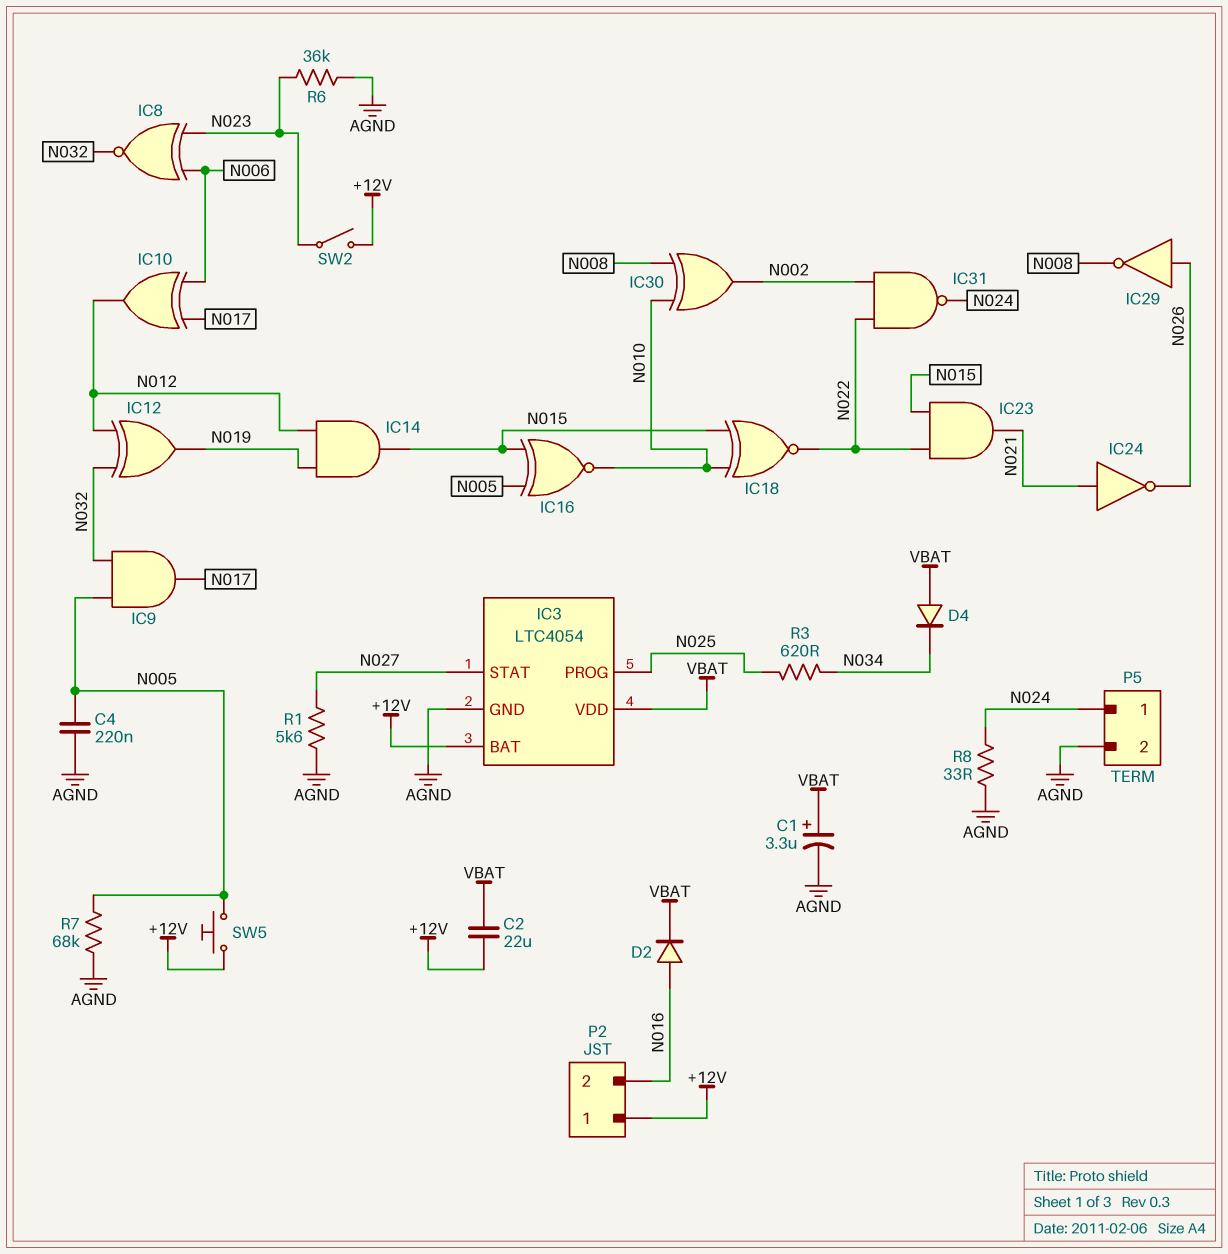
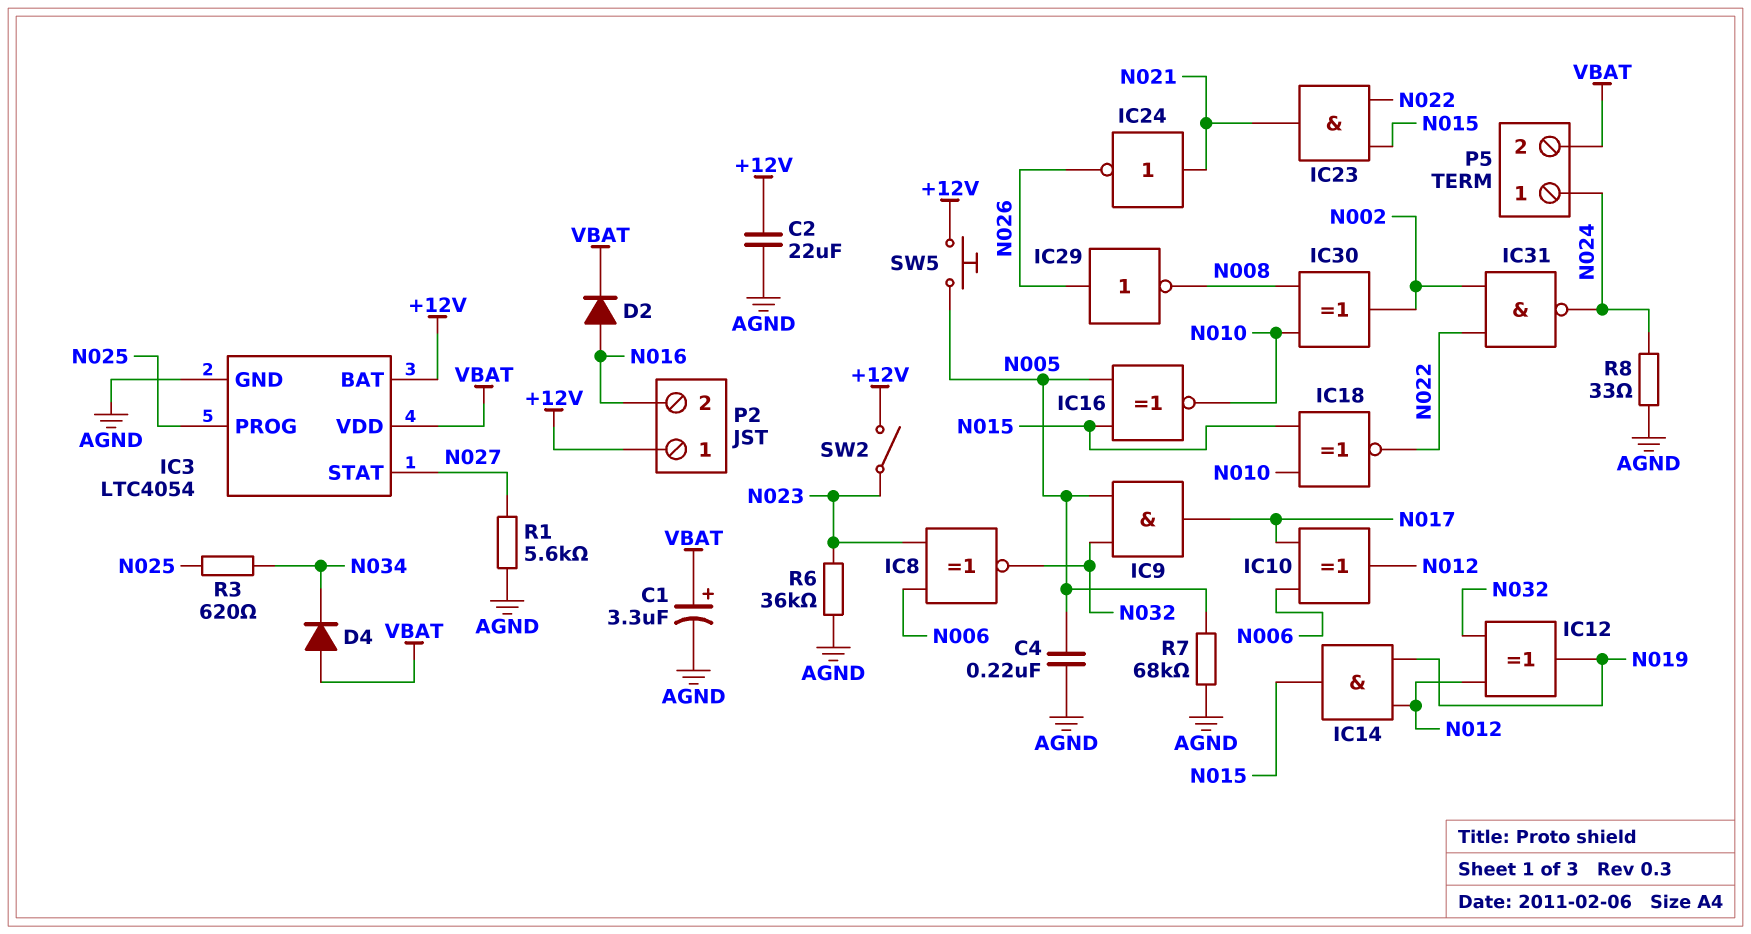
C2: 22uF (+12V, VBAT) -> 22uF (+12V, AGND)
P5 pin 2: AGND -> VBAT

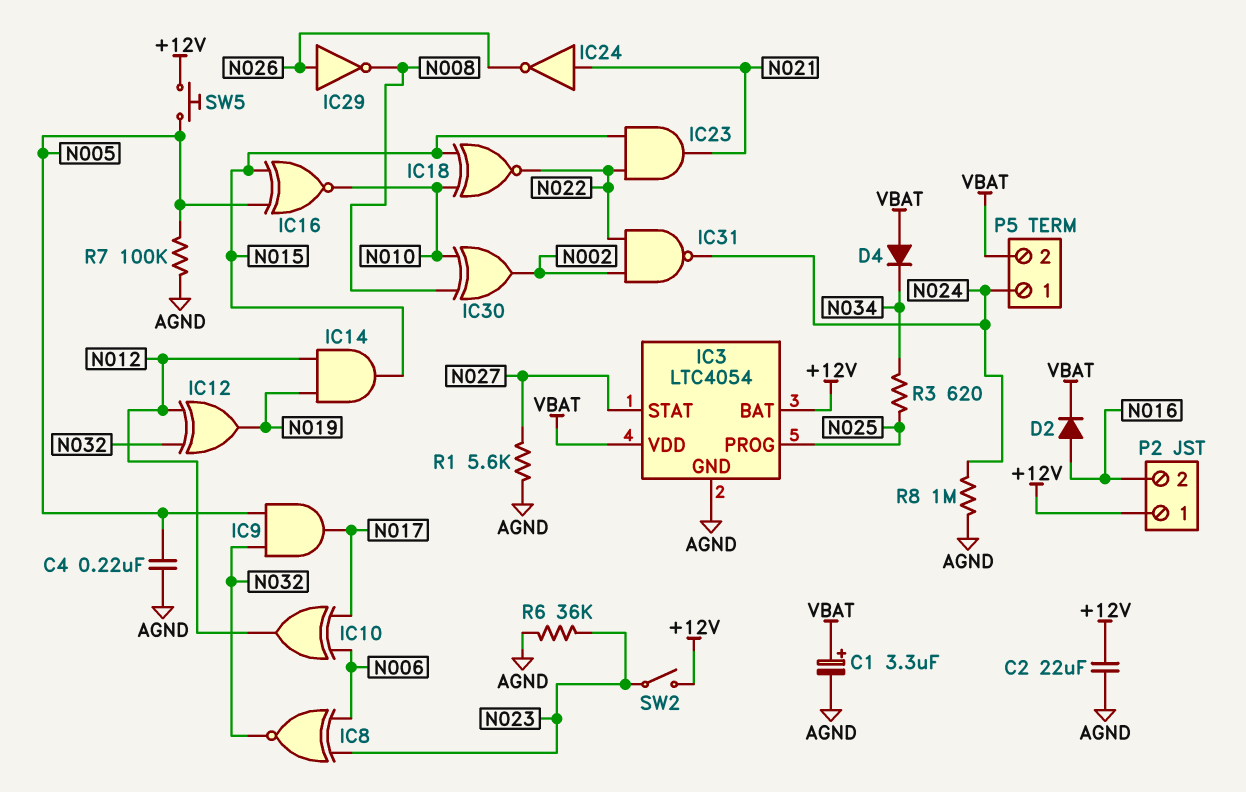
R7: 68k (AGND, N005) -> 100k (AGND, N005)
R8: 33 (AGND, N024) -> 1M (AGND, N024)

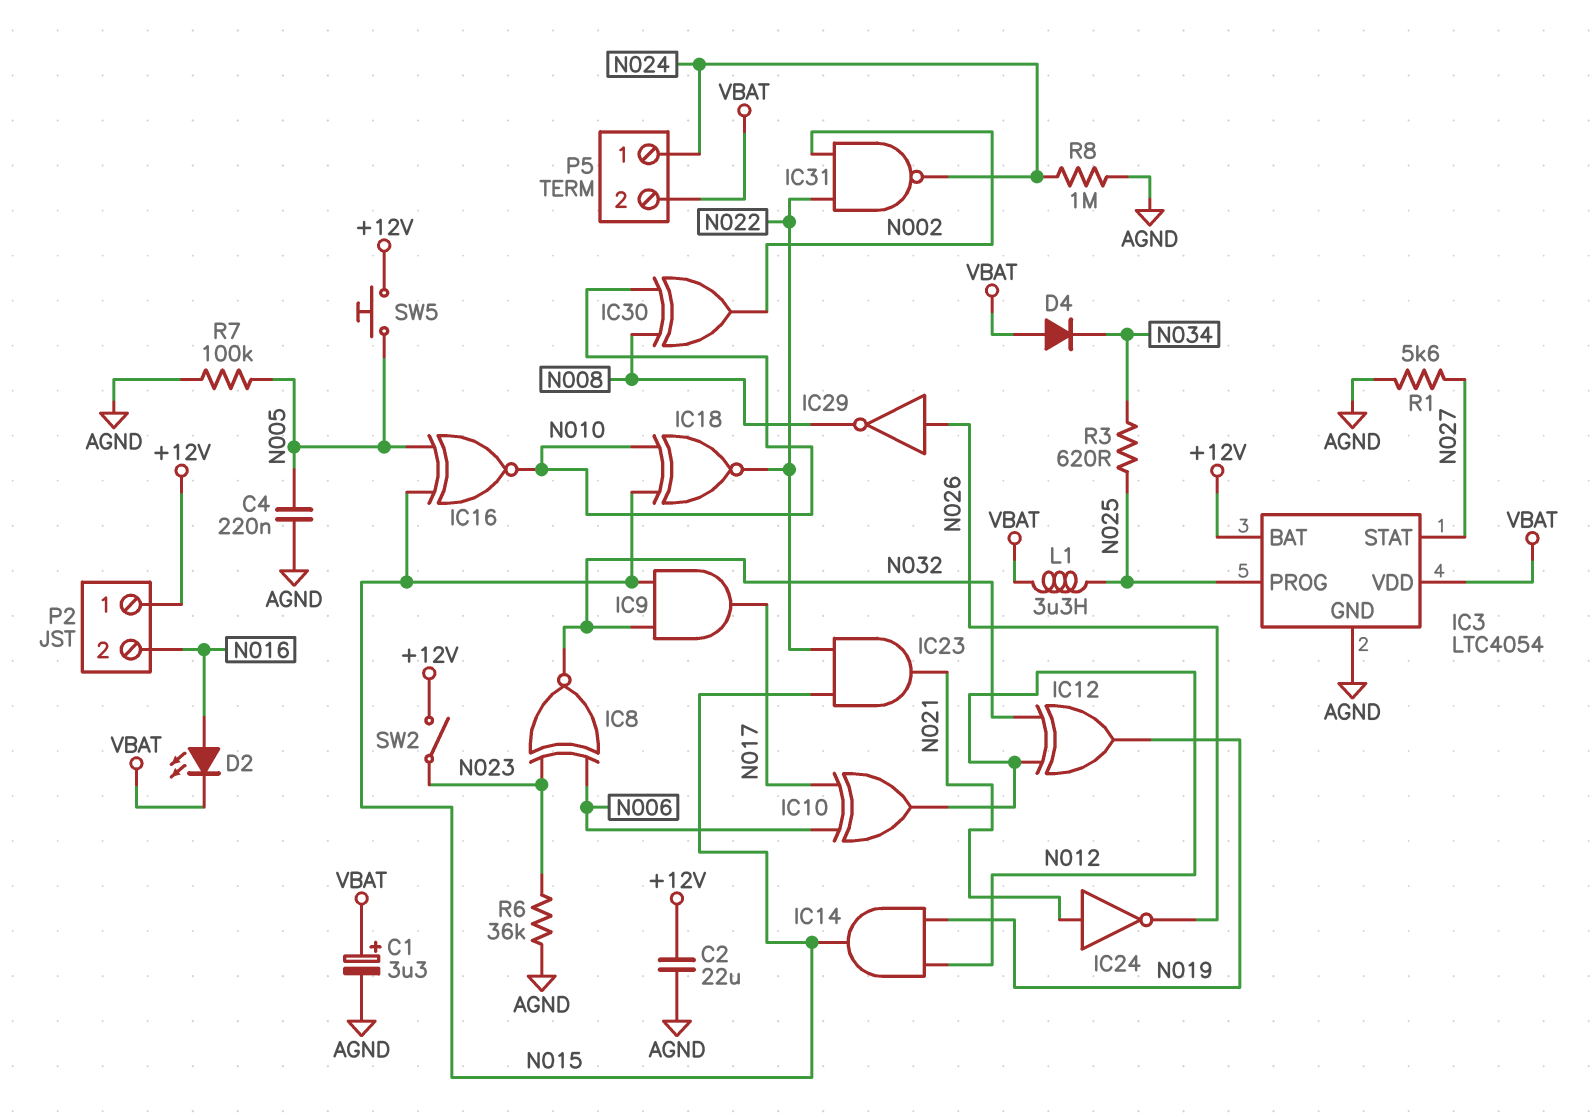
D2: diode (A N016, K VBAT) -> LED (A N016, K VBAT)
IC9: AND (in N005, in N032, out N017) -> AND (in N015, in N032, out N017)
L1: none -> 3.3uH (N025, VBAT)

